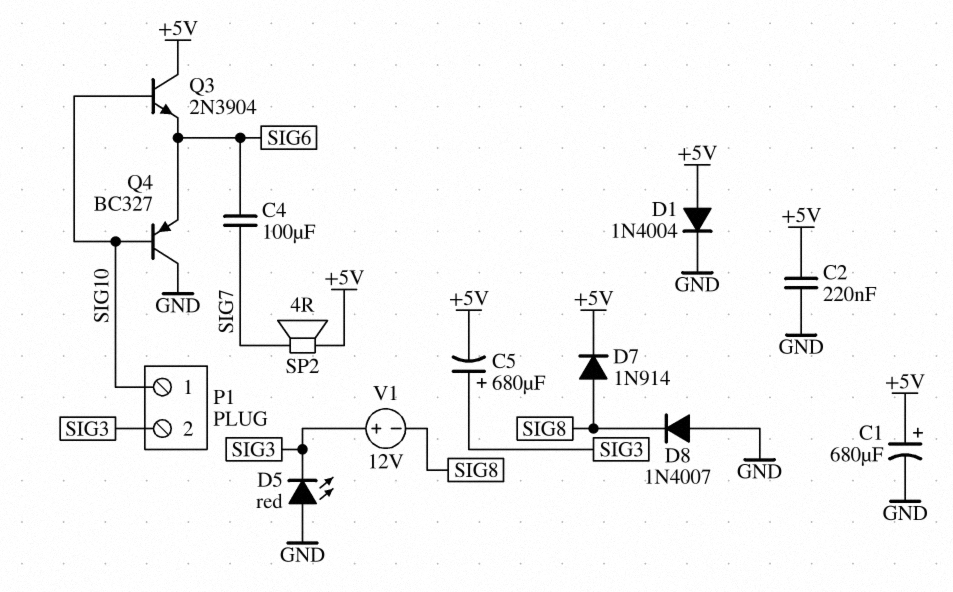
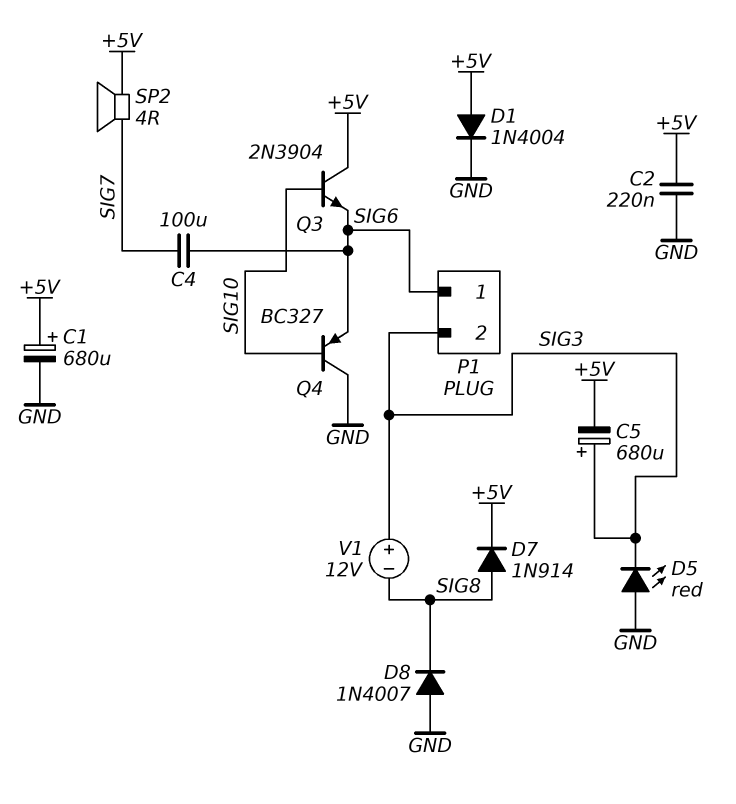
P1 pin 1: SIG10 -> SIG6

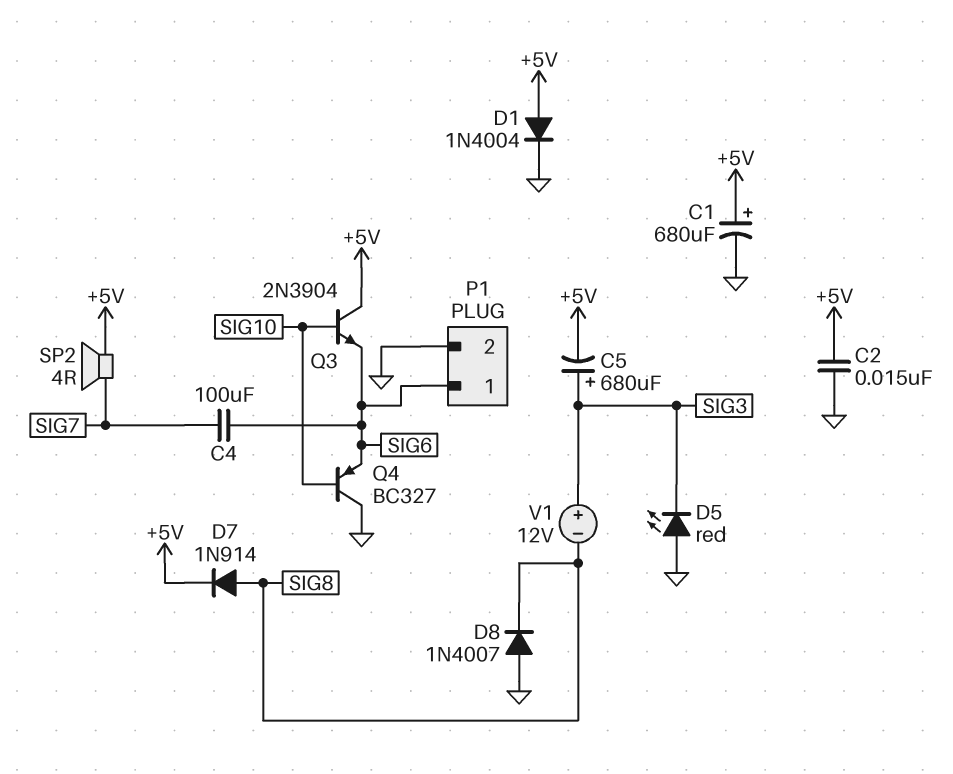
C2: 220nF (+5V, GND) -> 15nF (+5V, GND)
P1 pin 2: SIG3 -> GND

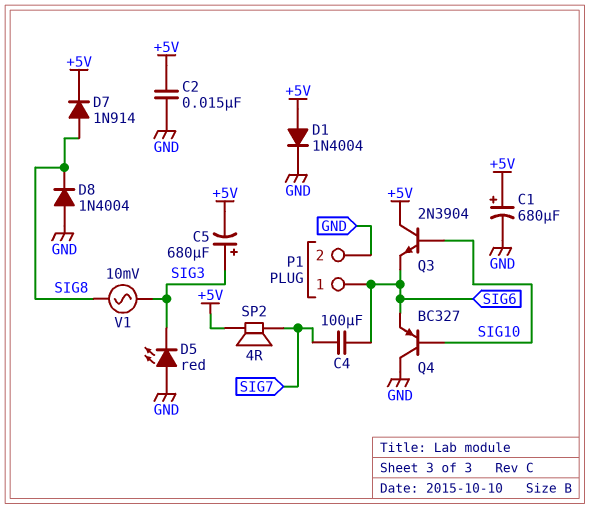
D8: diode 1N4007 (A GND, K SIG8) -> diode 1N4004 (A GND, K SIG8)
V1: 12V (plus SIG3, minus SIG8) -> AC 10mV (SIG3, SIG8)

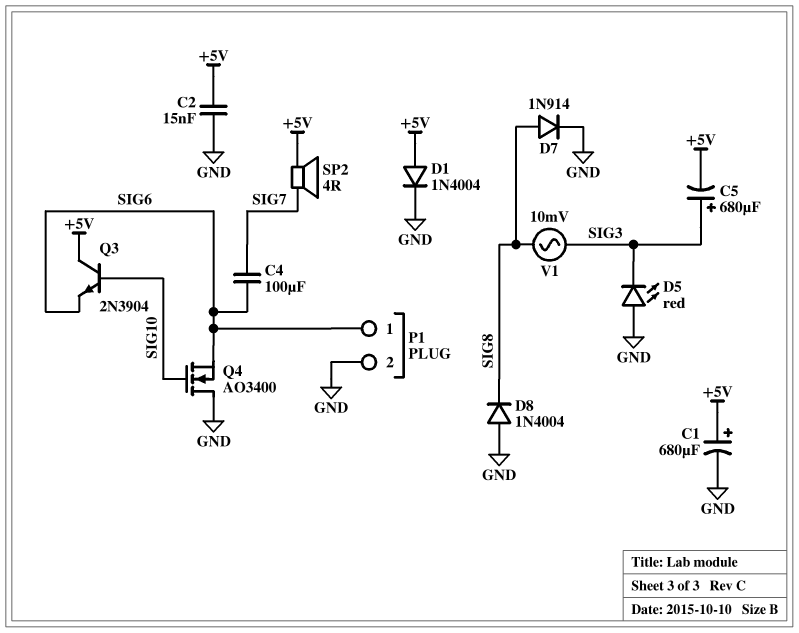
D7: diode 1N914 (A SIG8, K +5V) -> diode 1N914 (A SIG8, K GND)
Q4: PNP BC327 (B SIG10, C GND, E SIG6) -> NMOS AO3400 (G SIG10, D GND, S SIG6)

